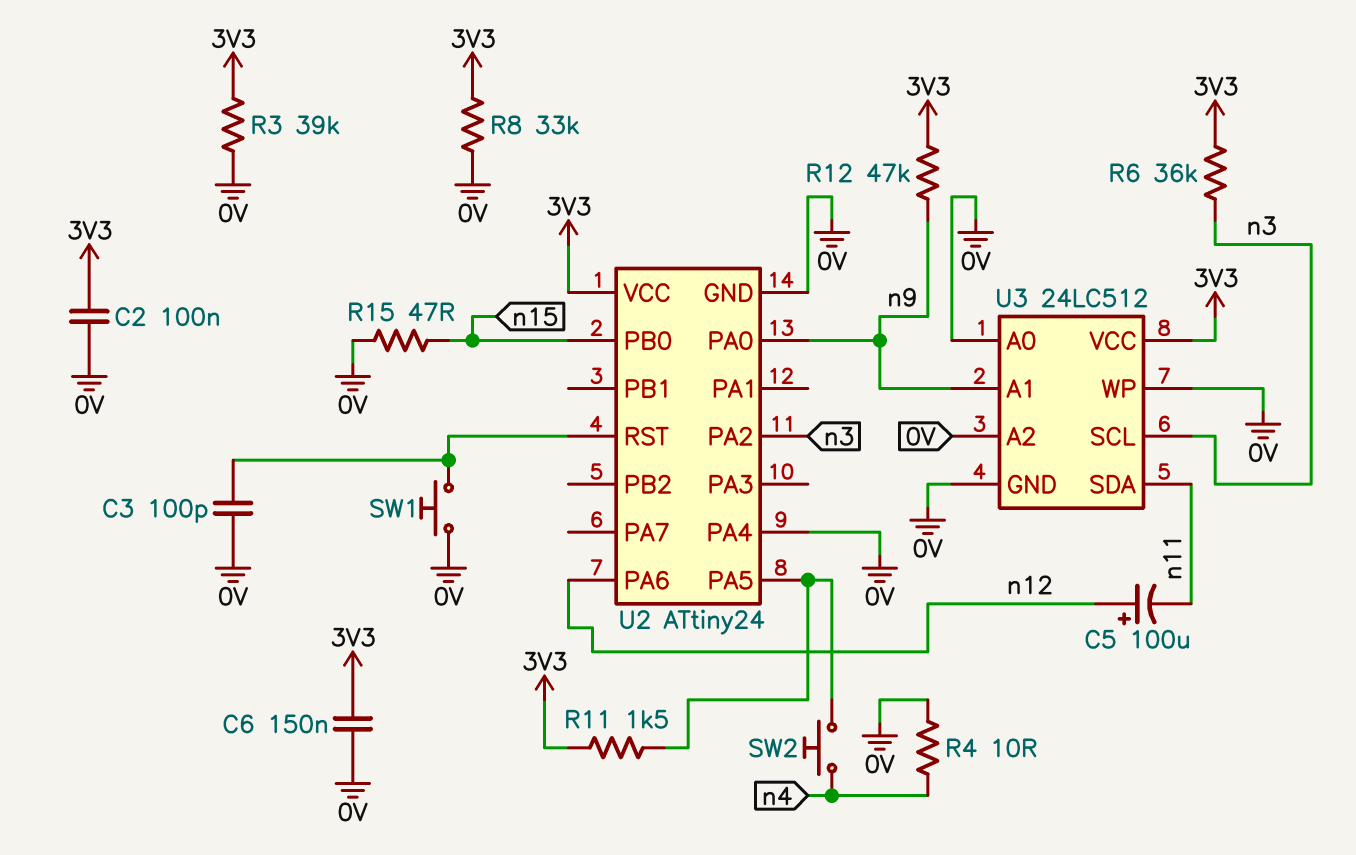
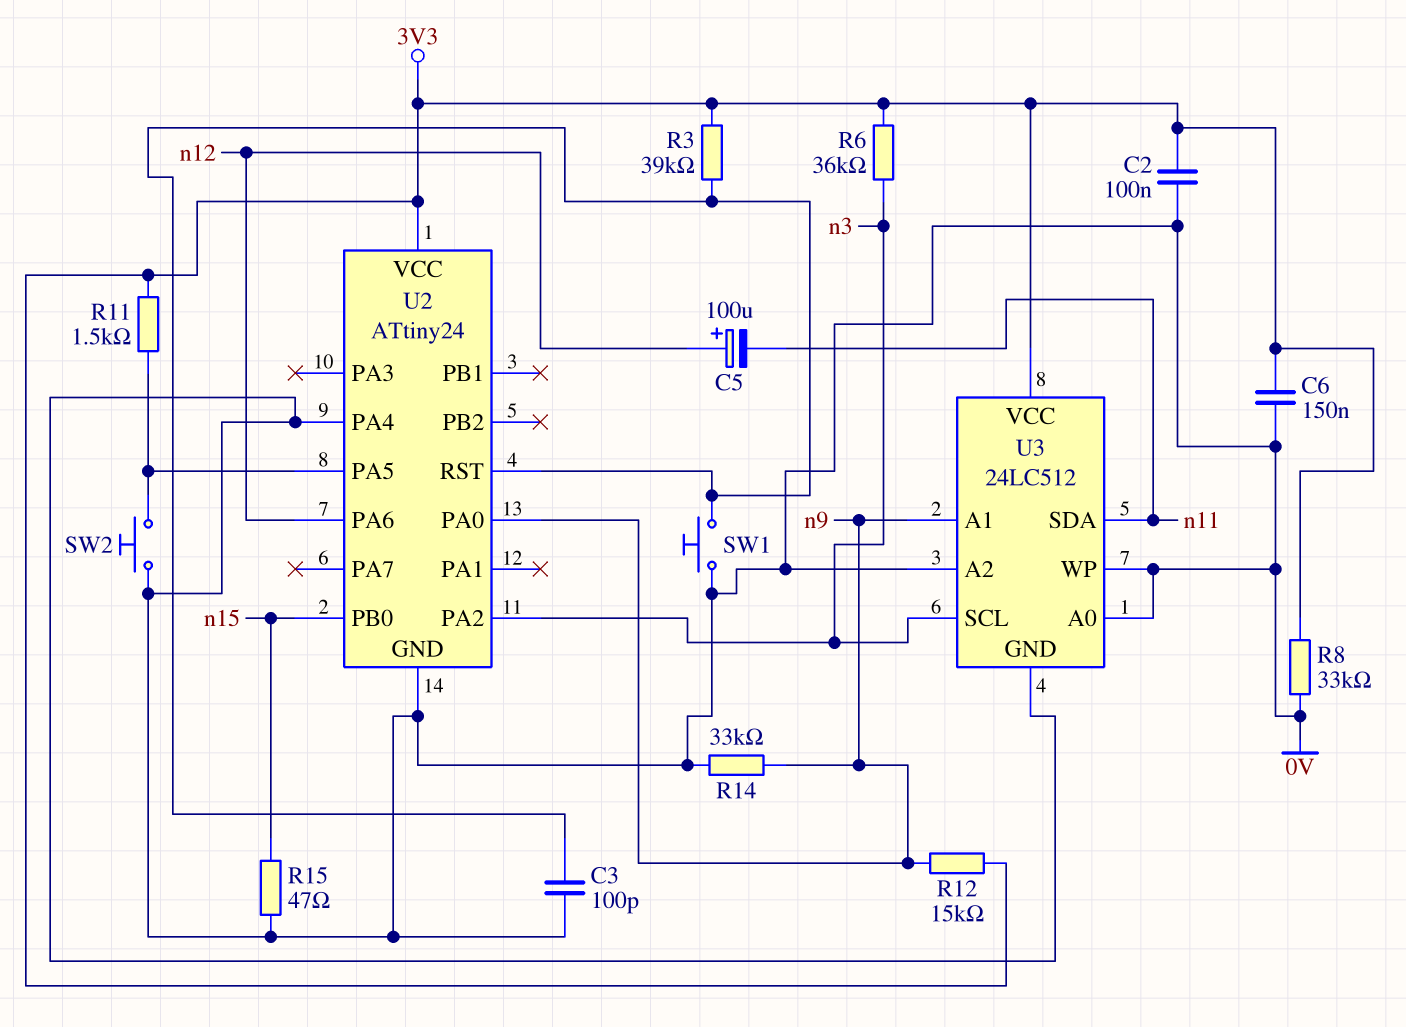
R3: 39k (0V, 3V3) -> 39k (3V3, U2/RST)
R4: 10 (0V, n4) -> none
R12: 47k (3V3, n9) -> 15k (3V3, n9)
R14: none -> 33k (0V, n9)
SW2: button (U2/PA5, n4) -> button (0V, U2/PA5)

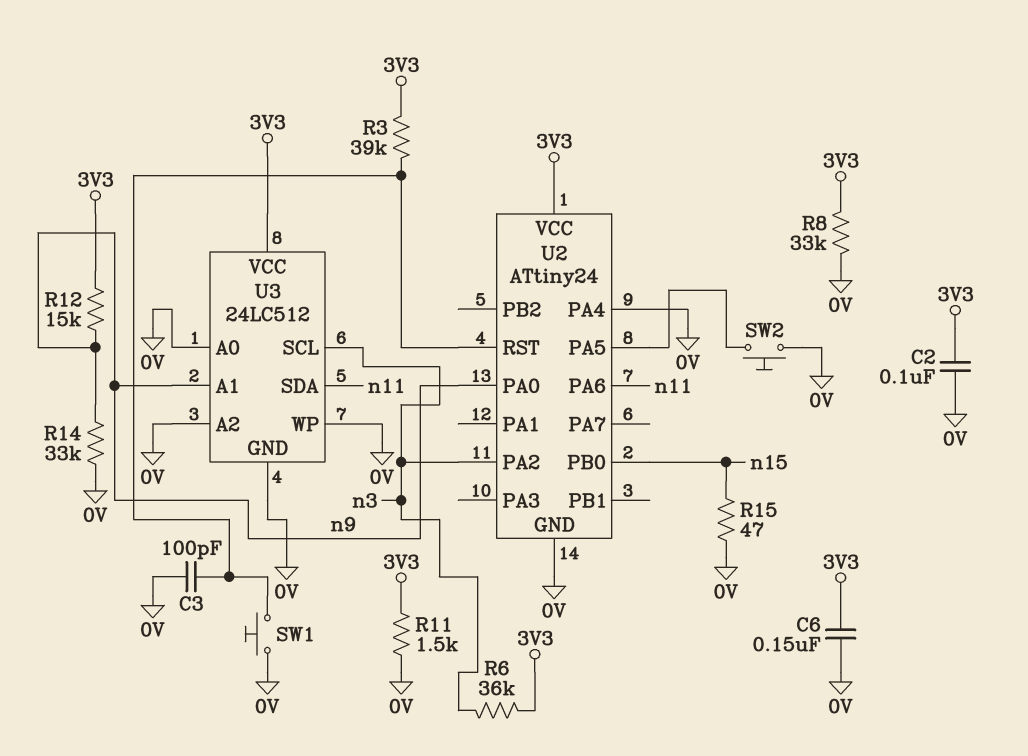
C5: 100uF (plus n12, minus n11) -> none
R11: 1.5k (3V3, U2/PA5) -> 1.5k (0V, 3V3)
U2 pin PA6: n12 -> n11

